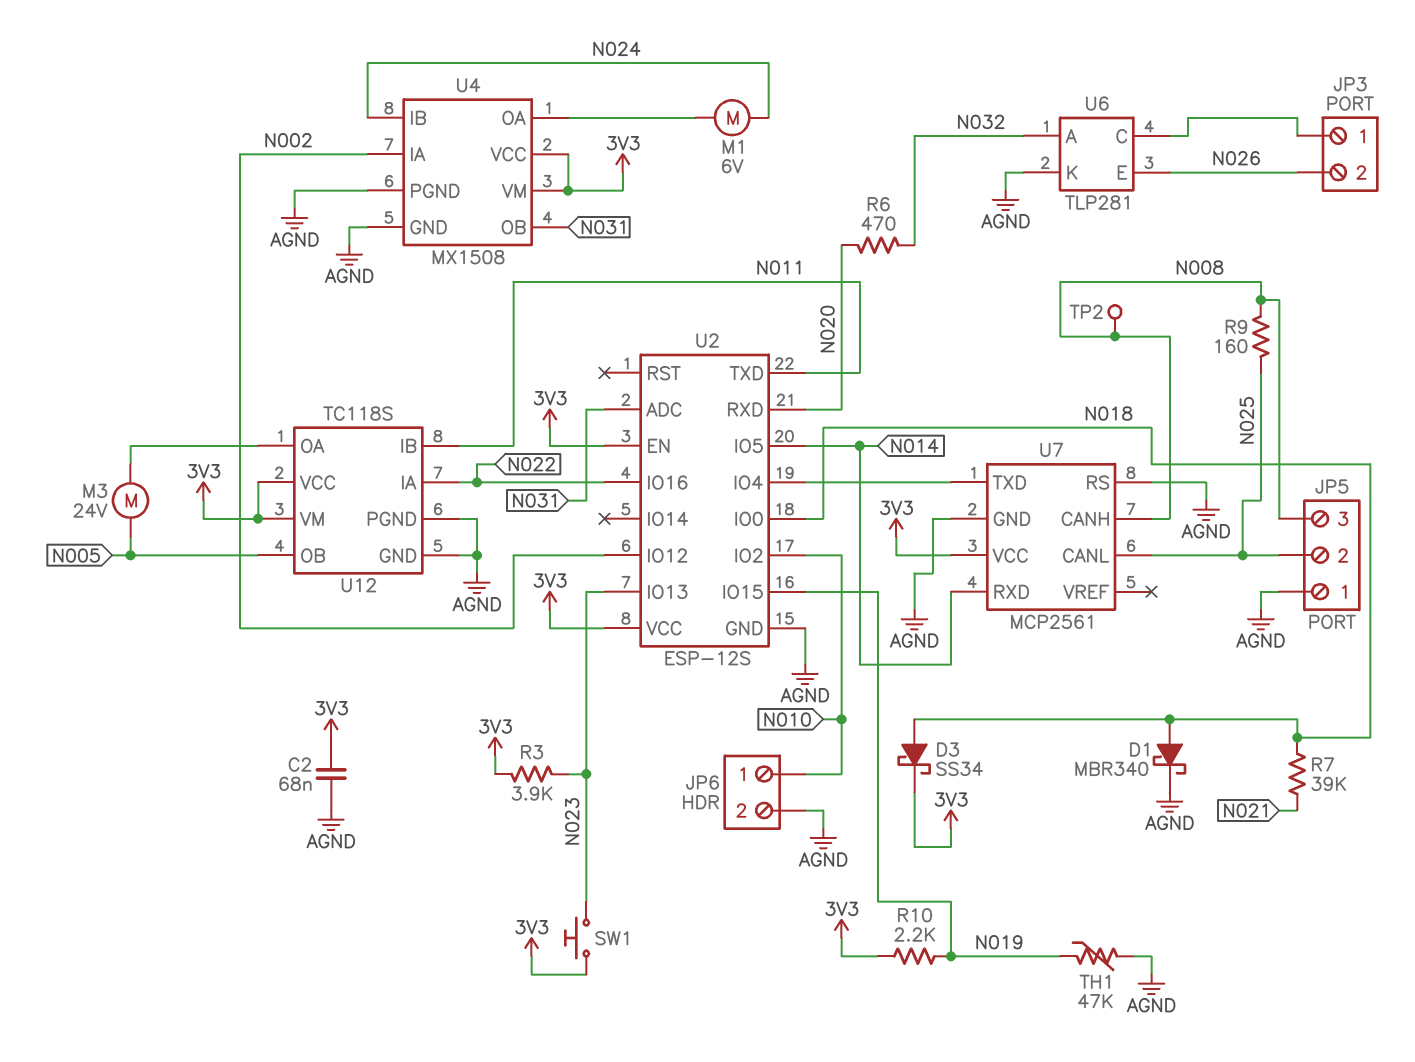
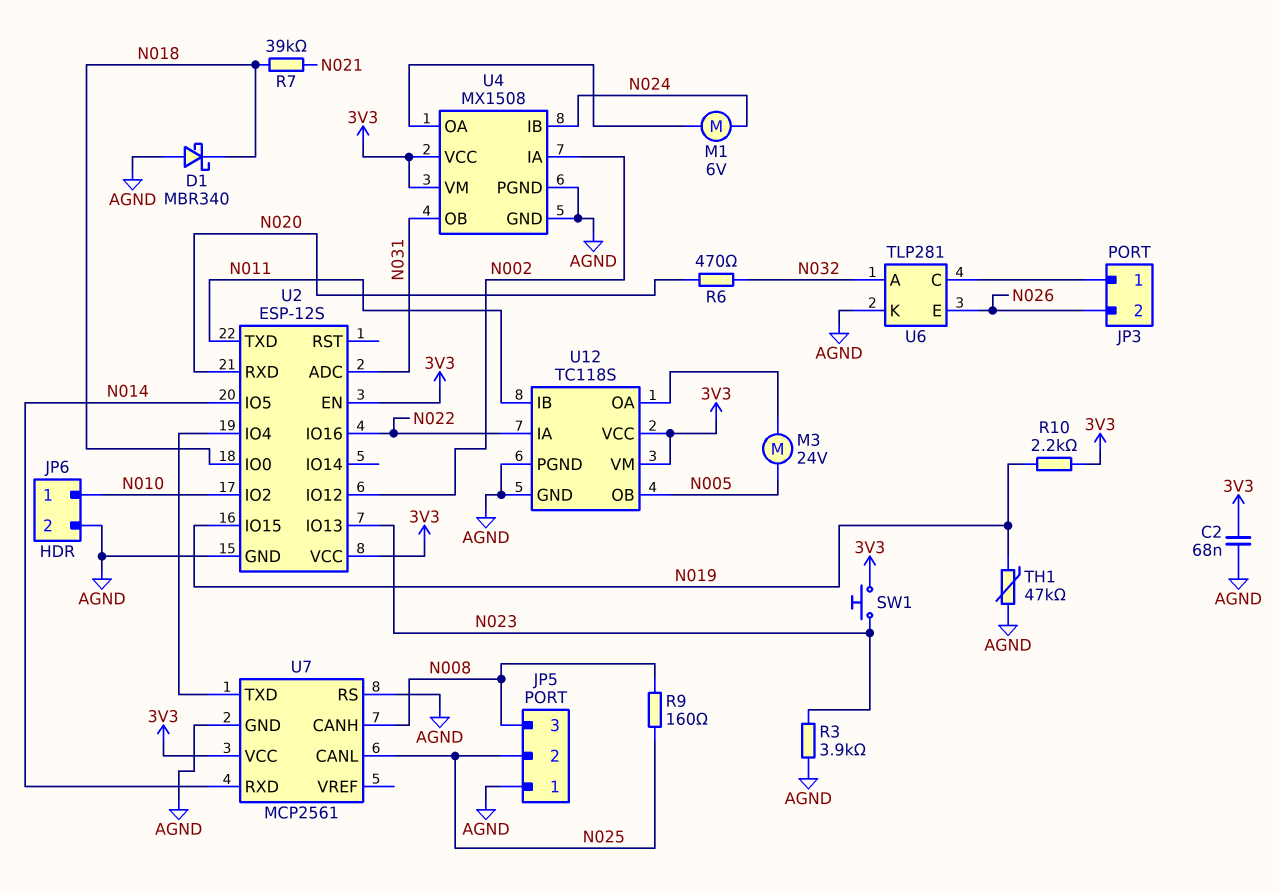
D1: schottky MBR340 (A N018, K AGND) -> schottky MBR340 (A AGND, K N018)
D3: schottky SS34 (A N018, K 3V3) -> none
R3: 3.9k (3V3, N023) -> 3.9k (AGND, N023)
TP2: test point (N008) -> none

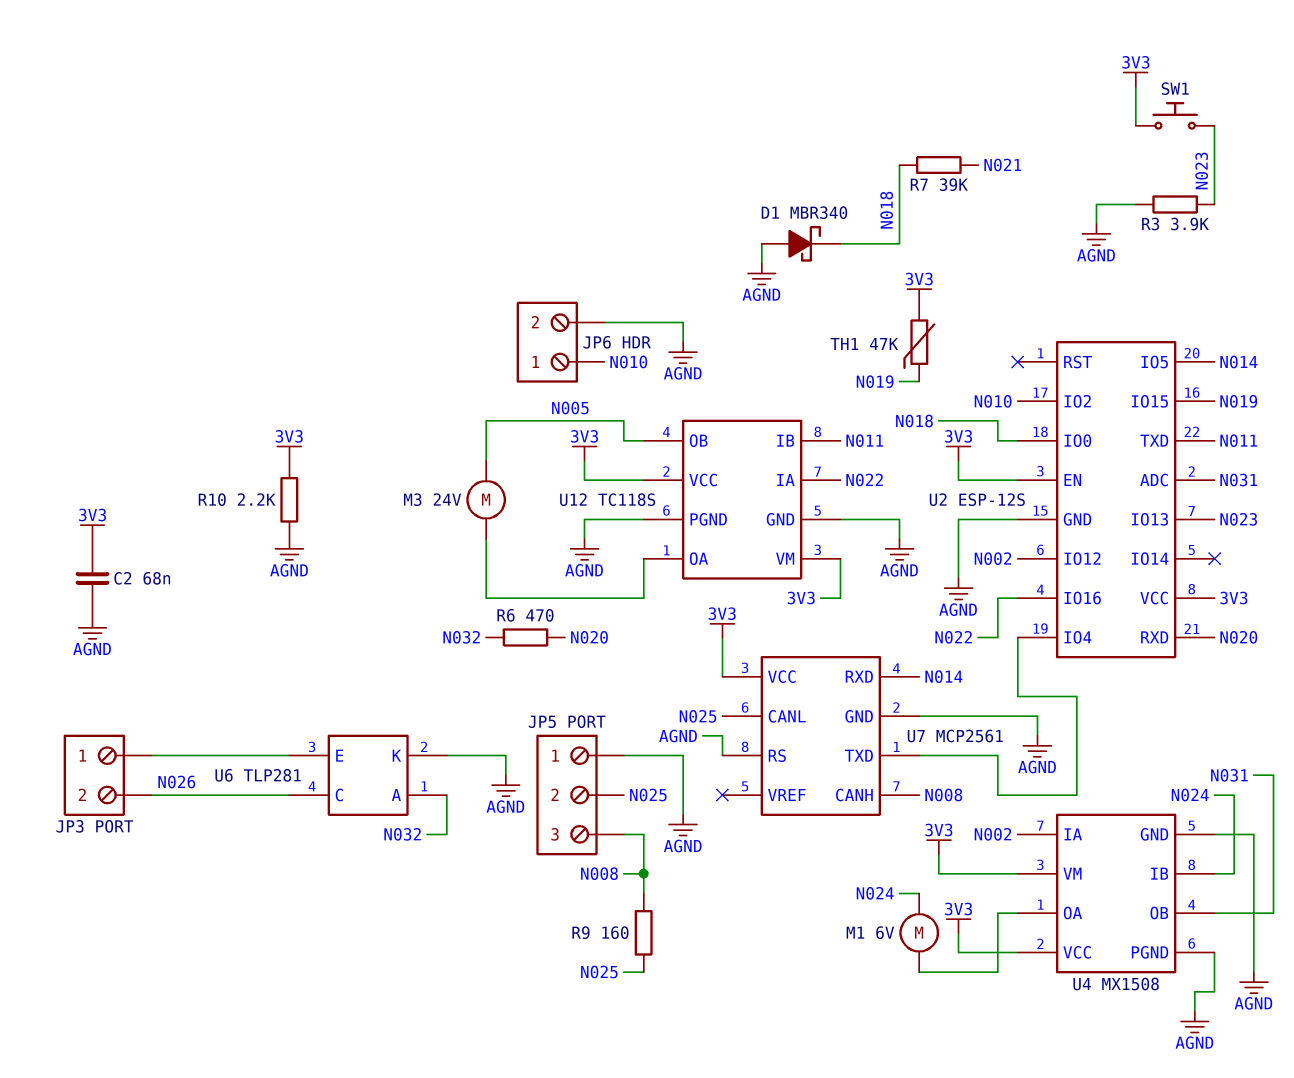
R10: 2.2k (3V3, N019) -> 2.2k (3V3, AGND)
TH1: 47k (AGND, N019) -> 47k (3V3, N019)
U6 pin C: JP3/1 -> N026
U6 pin E: N026 -> JP3/1

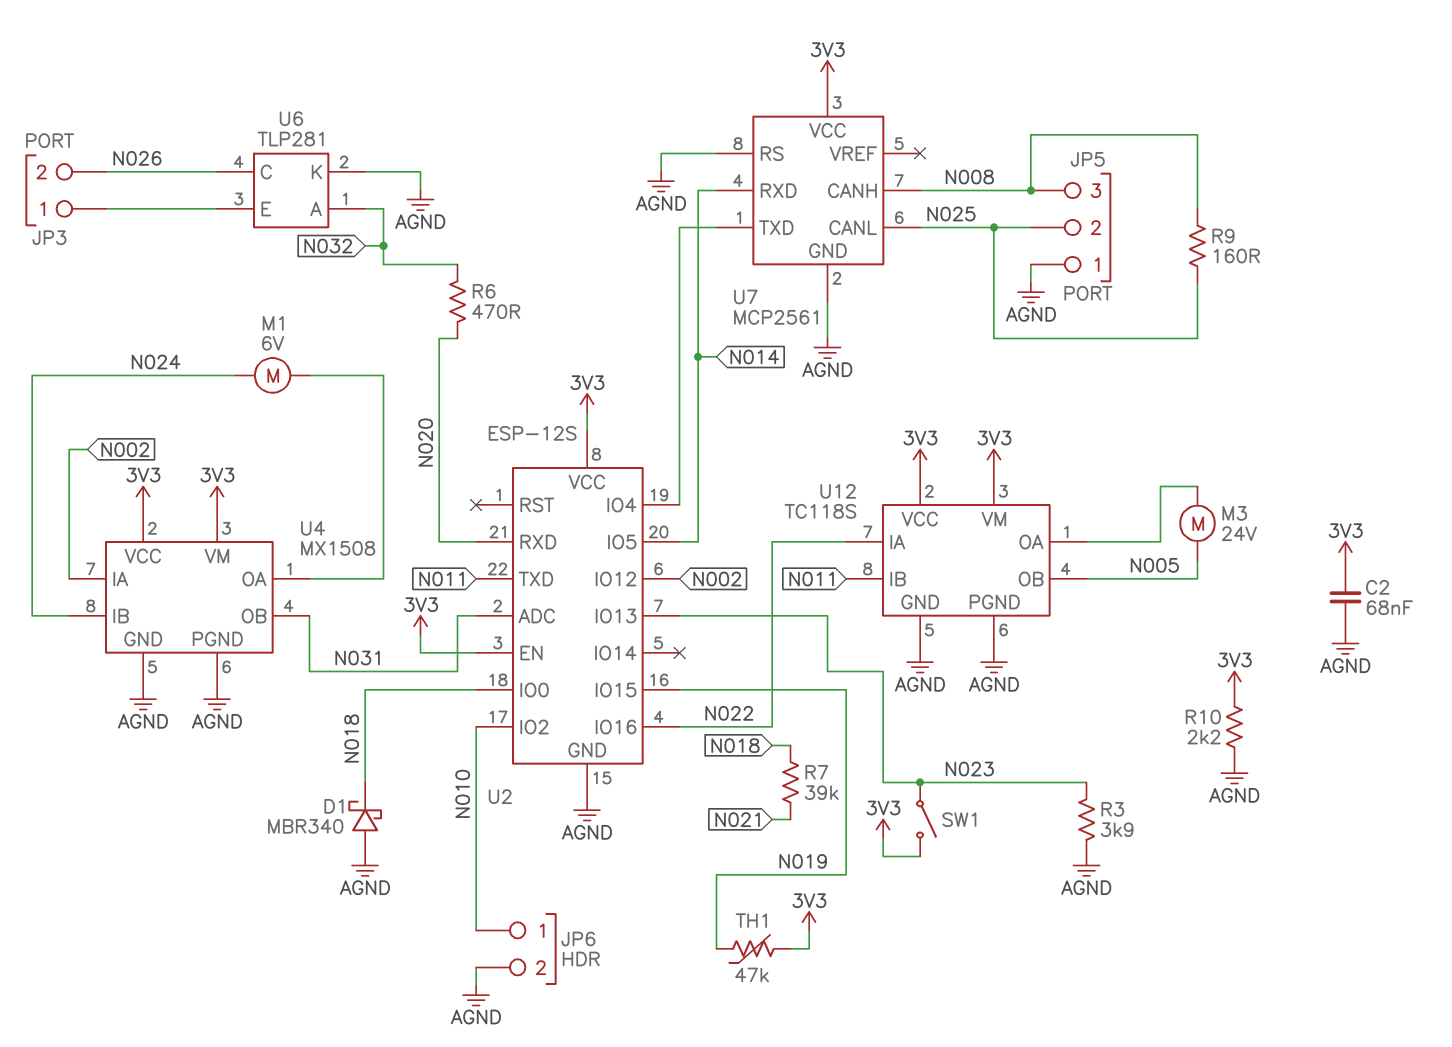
SW1: button (3V3, N023) -> switch (3V3, N023)

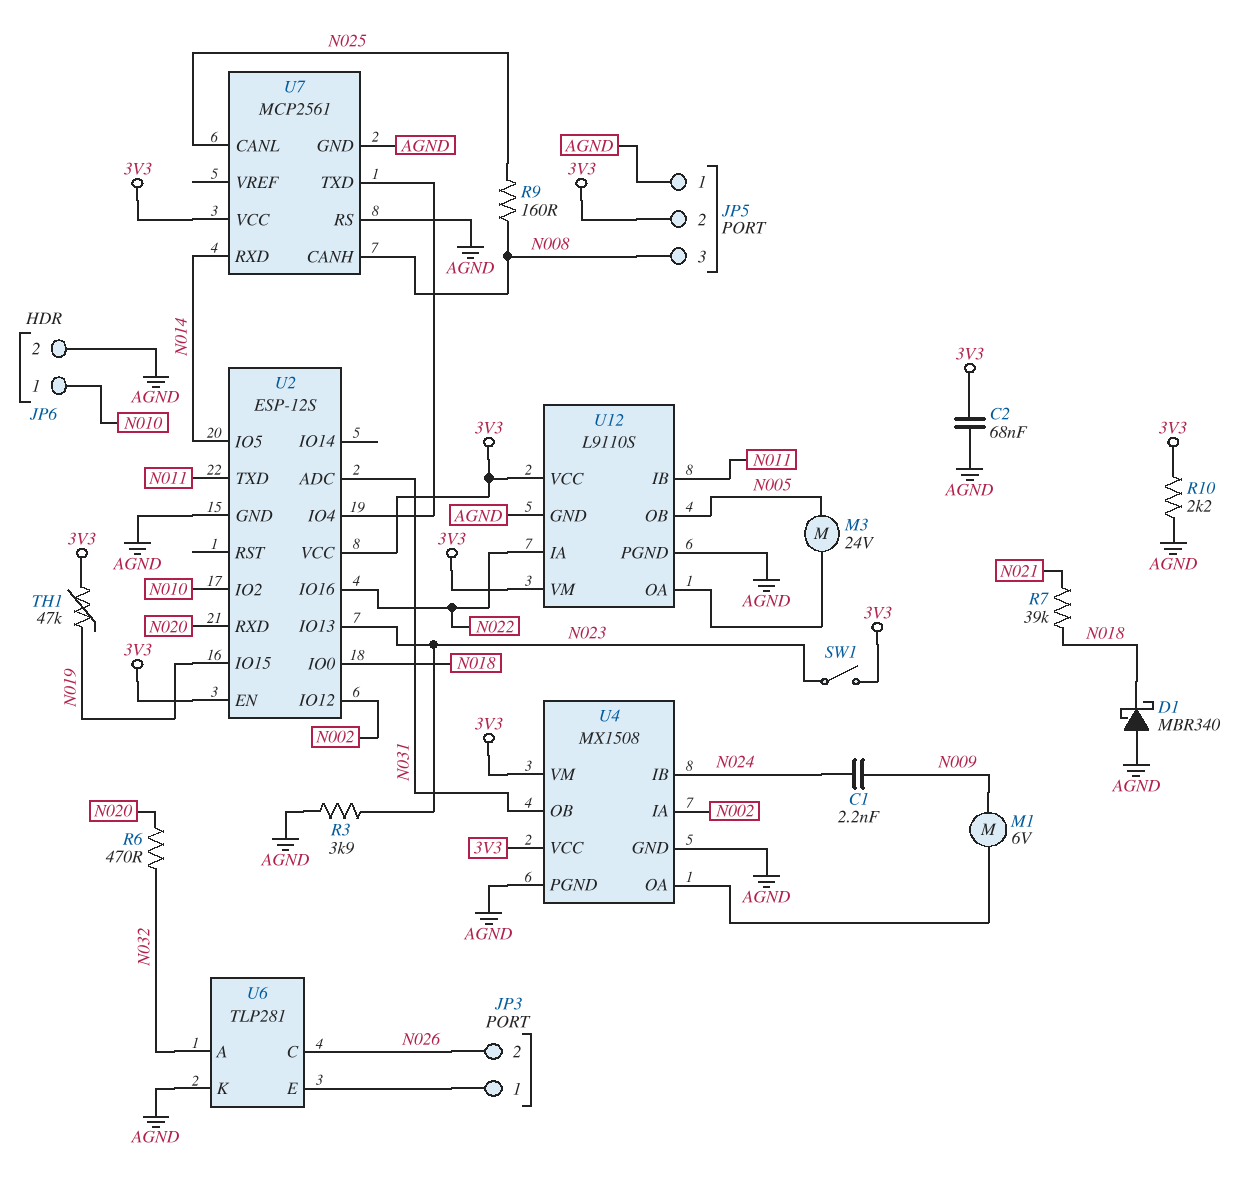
C1: none -> 2.2nF (N009, N024)
JP5 pin 2: N025 -> 3V3
M1: motor 6V (N024, U4/OA) -> motor 6V (N009, U4/OA)
U12: TC118S -> L9110S

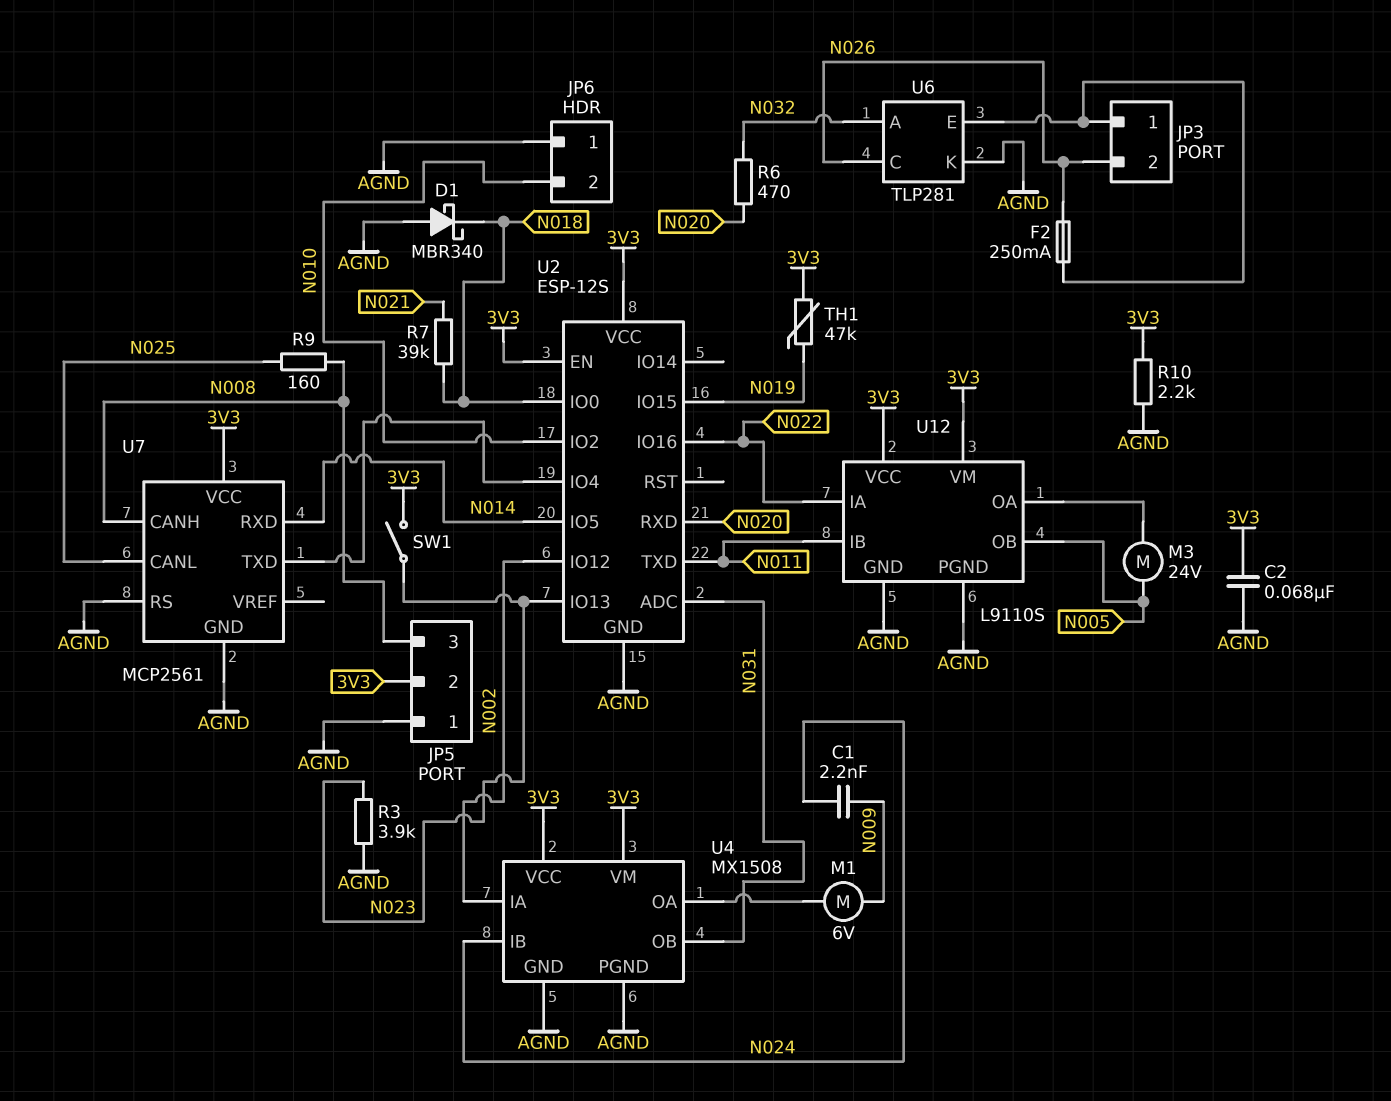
F2: none -> 250mA (JP3/1, N026)
JP6 pin 1: N010 -> AGND
JP6 pin 2: AGND -> N010

